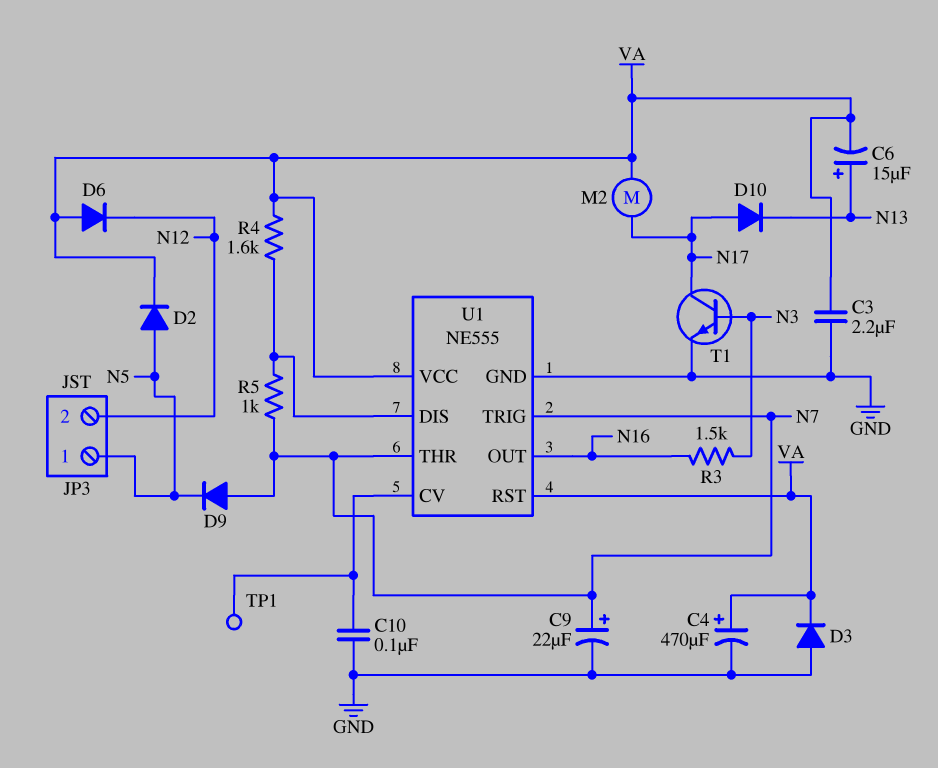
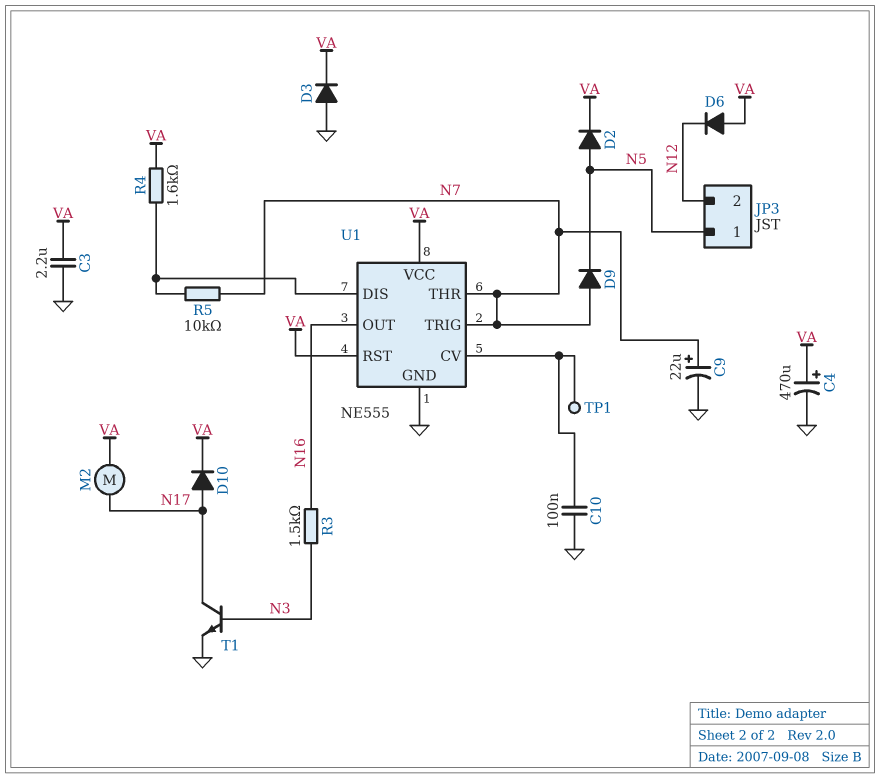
C6: 15uF (plus N13, minus VA) -> none
D10: diode (A N17, K N13) -> diode (A N17, K VA)
R5: 1k (N7, U1/DIS) -> 10k (N7, U1/DIS)

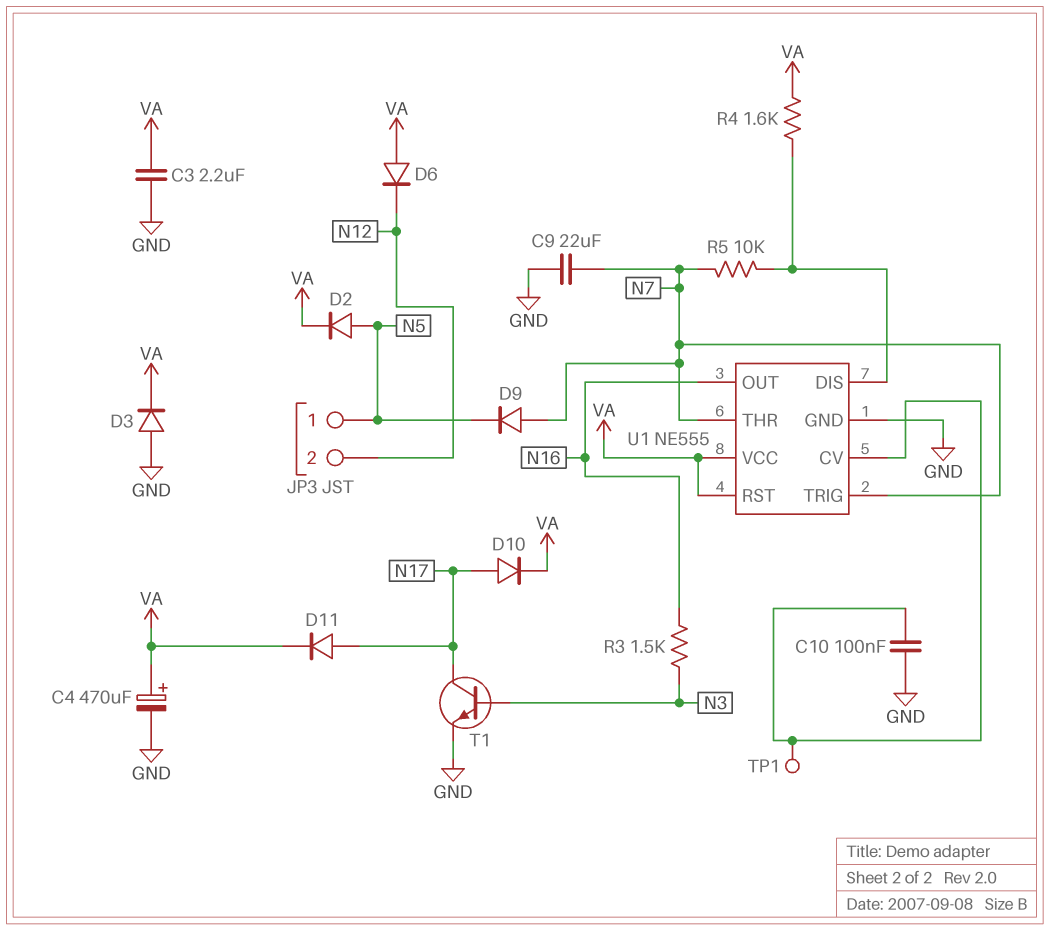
C9: 22uF (plus N7, minus GND) -> 22uF (GND, N7)
D11: none -> diode (A N17, K VA)
M2: motor (N17, VA) -> none

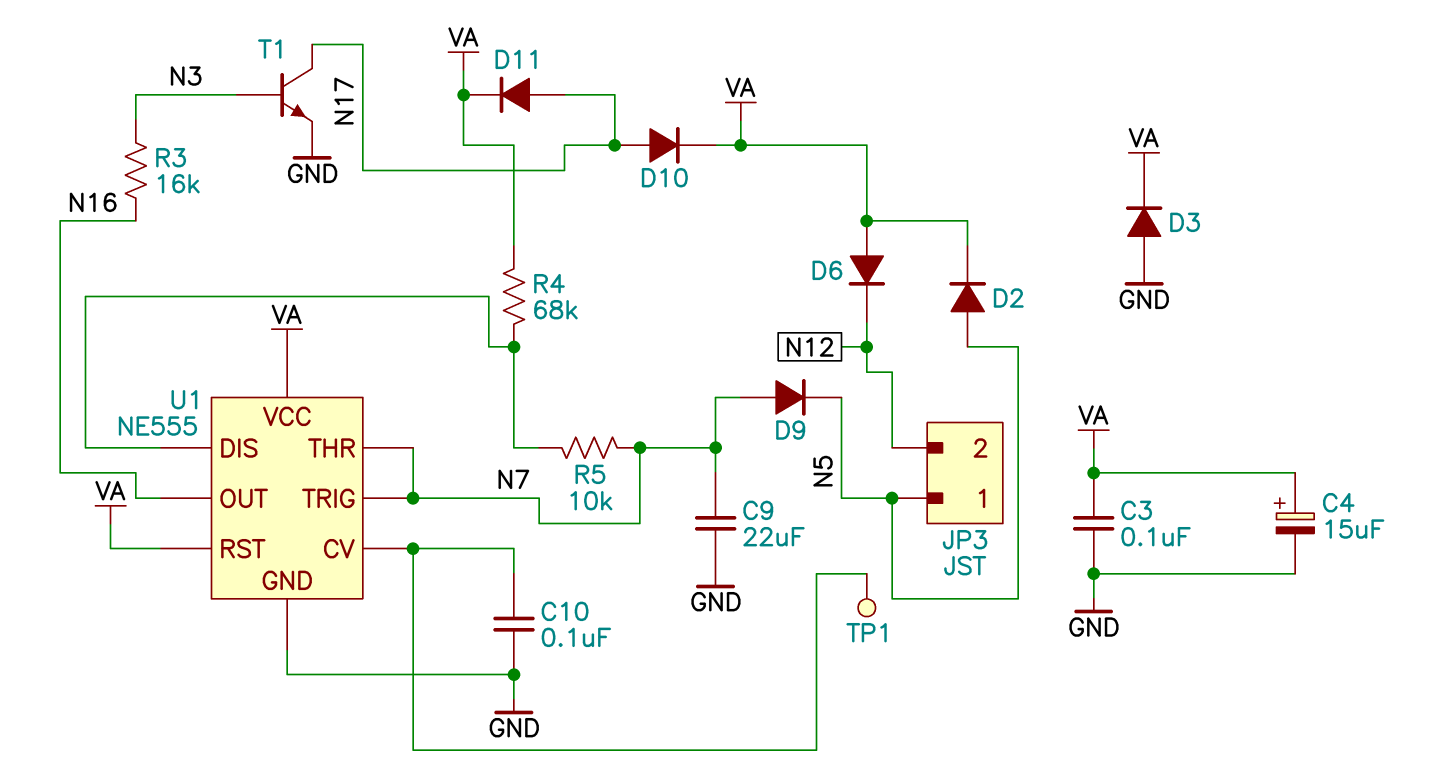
C3: 2.2uF (GND, VA) -> 100nF (GND, VA)
C4: 470uF (plus VA, minus GND) -> 15uF (plus VA, minus GND)
R3: 1.5k (N3, N16) -> 16k (N3, N16)
R4: 1.6k (U1/DIS, VA) -> 68k (U1/DIS, VA)

